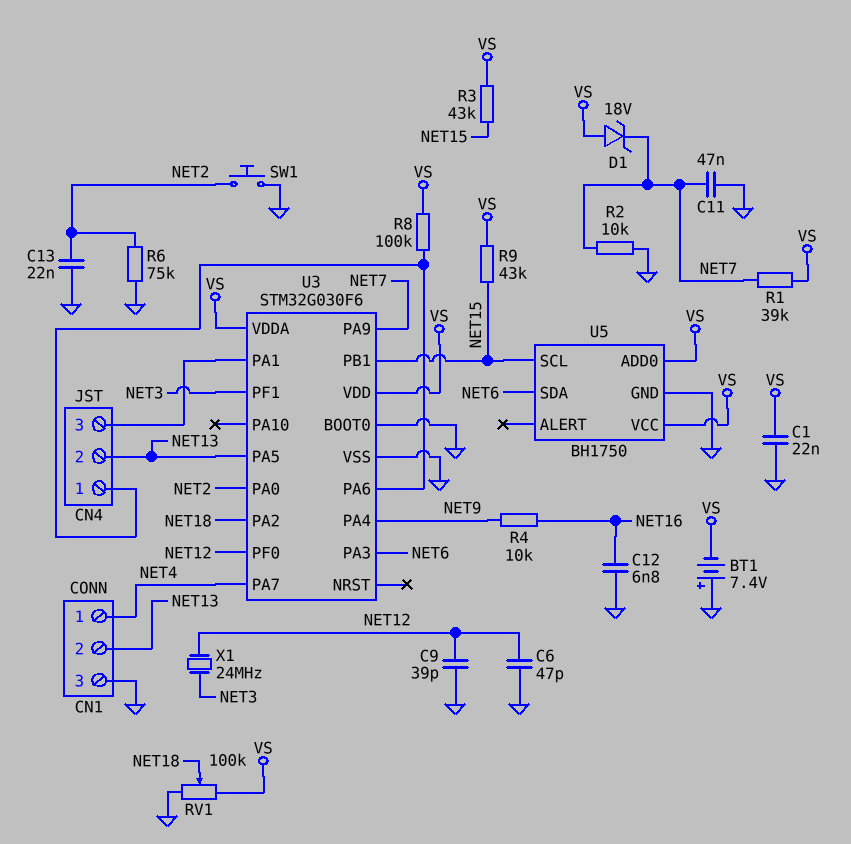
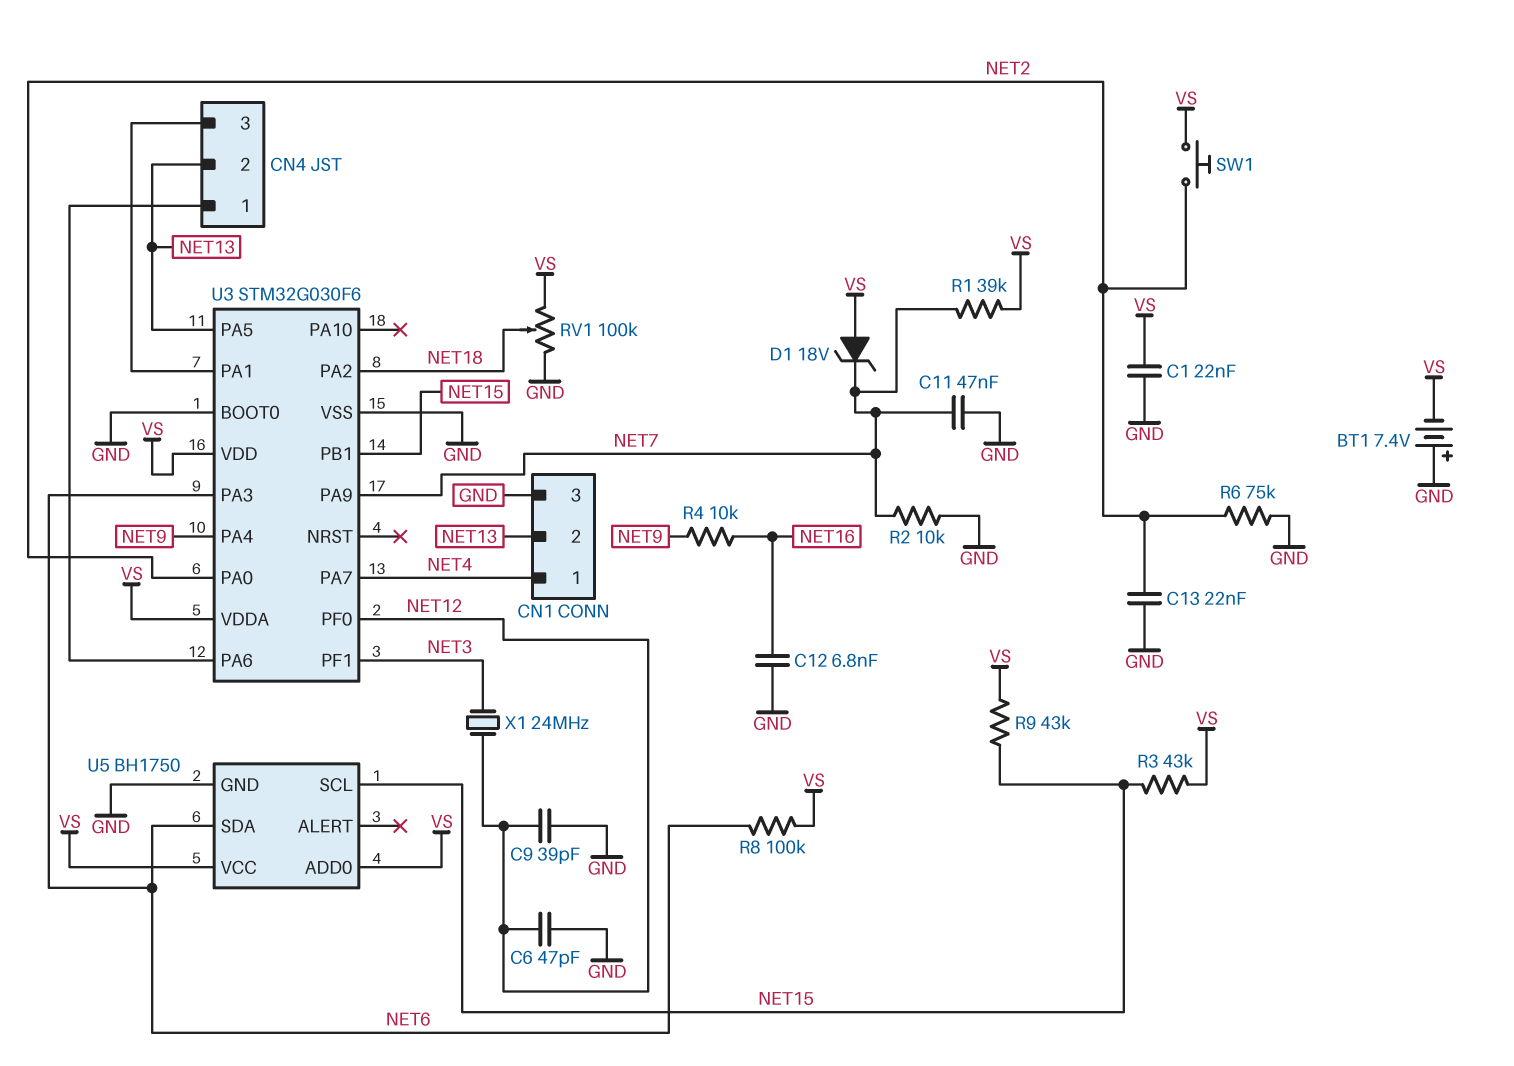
R8: 100k (CN4/1, VS) -> 100k (NET6, VS)
SW1: button (GND, NET2) -> button (NET2, VS)

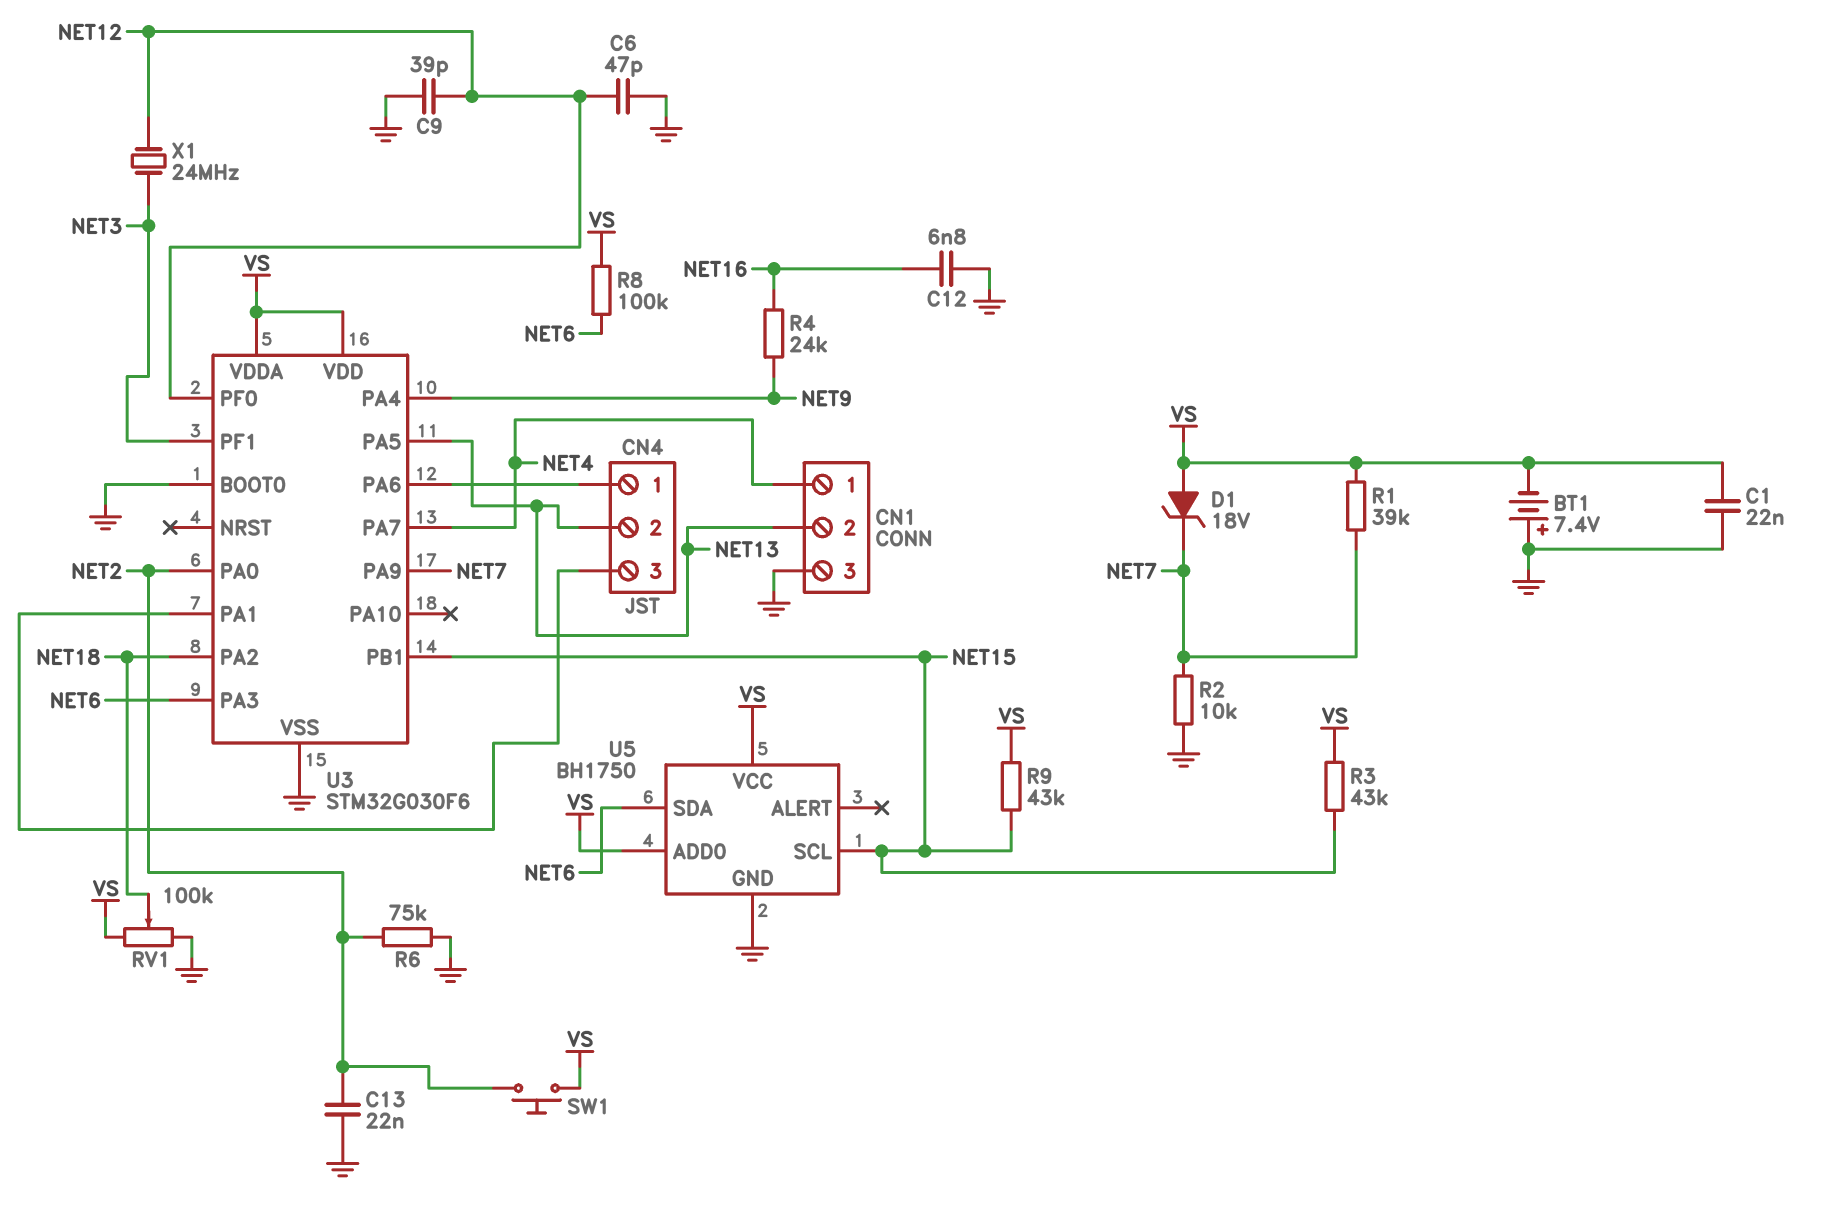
C11: 47nF (GND, NET7) -> none
R4: 10k (NET9, NET16) -> 24k (NET9, NET16)

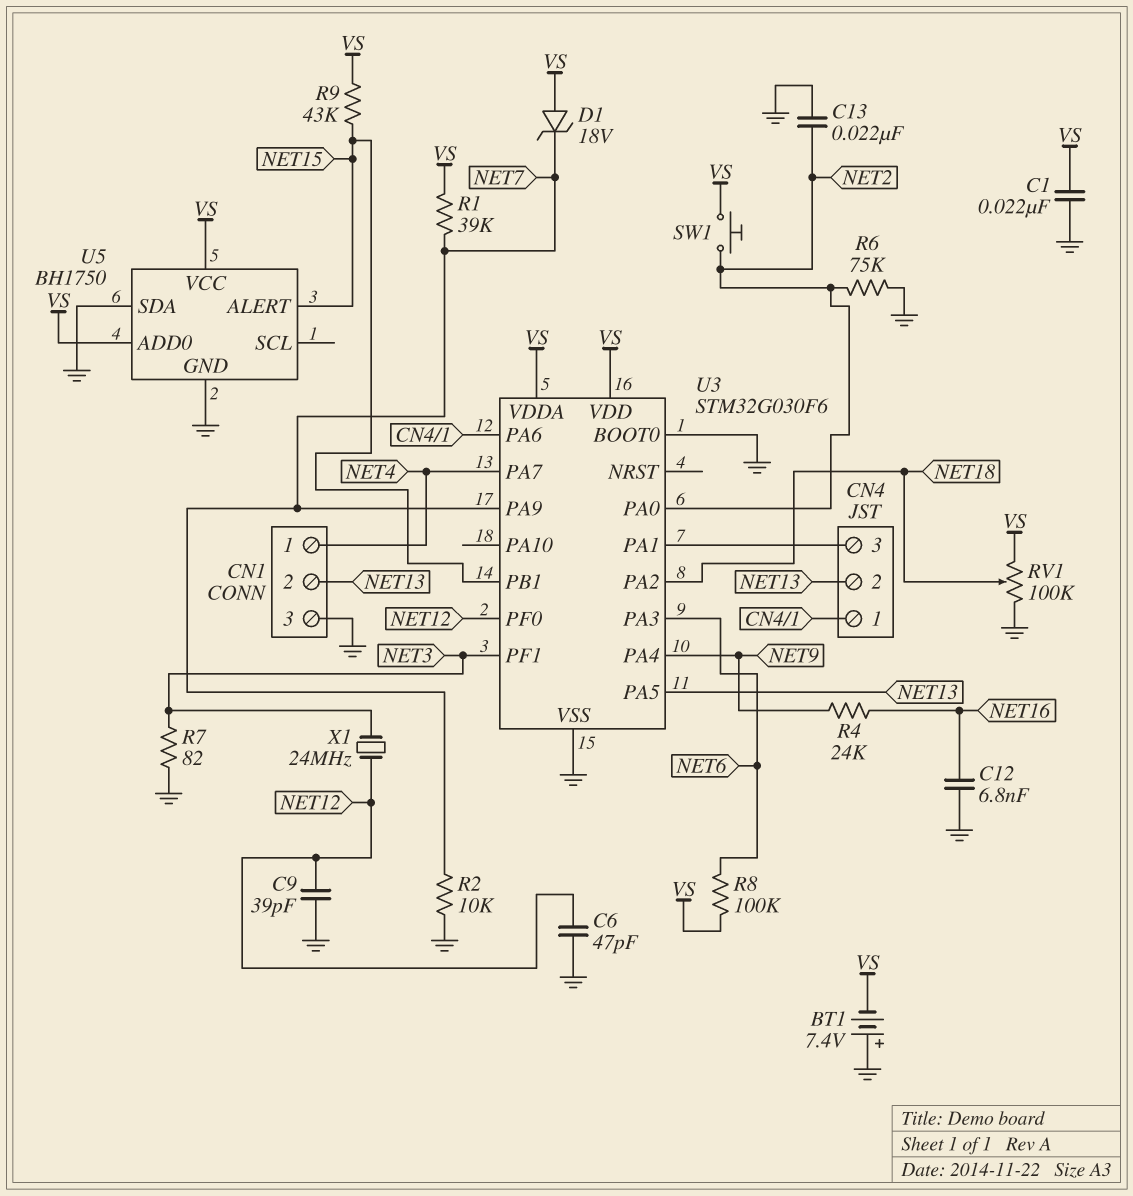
R3: 43k (NET15, VS) -> none
R7: none -> 82 (GND, NET3)
U5 pin ALERT: none -> NET15
U5 pin SCL: NET15 -> none
U5 pin SDA: NET6 -> GND

